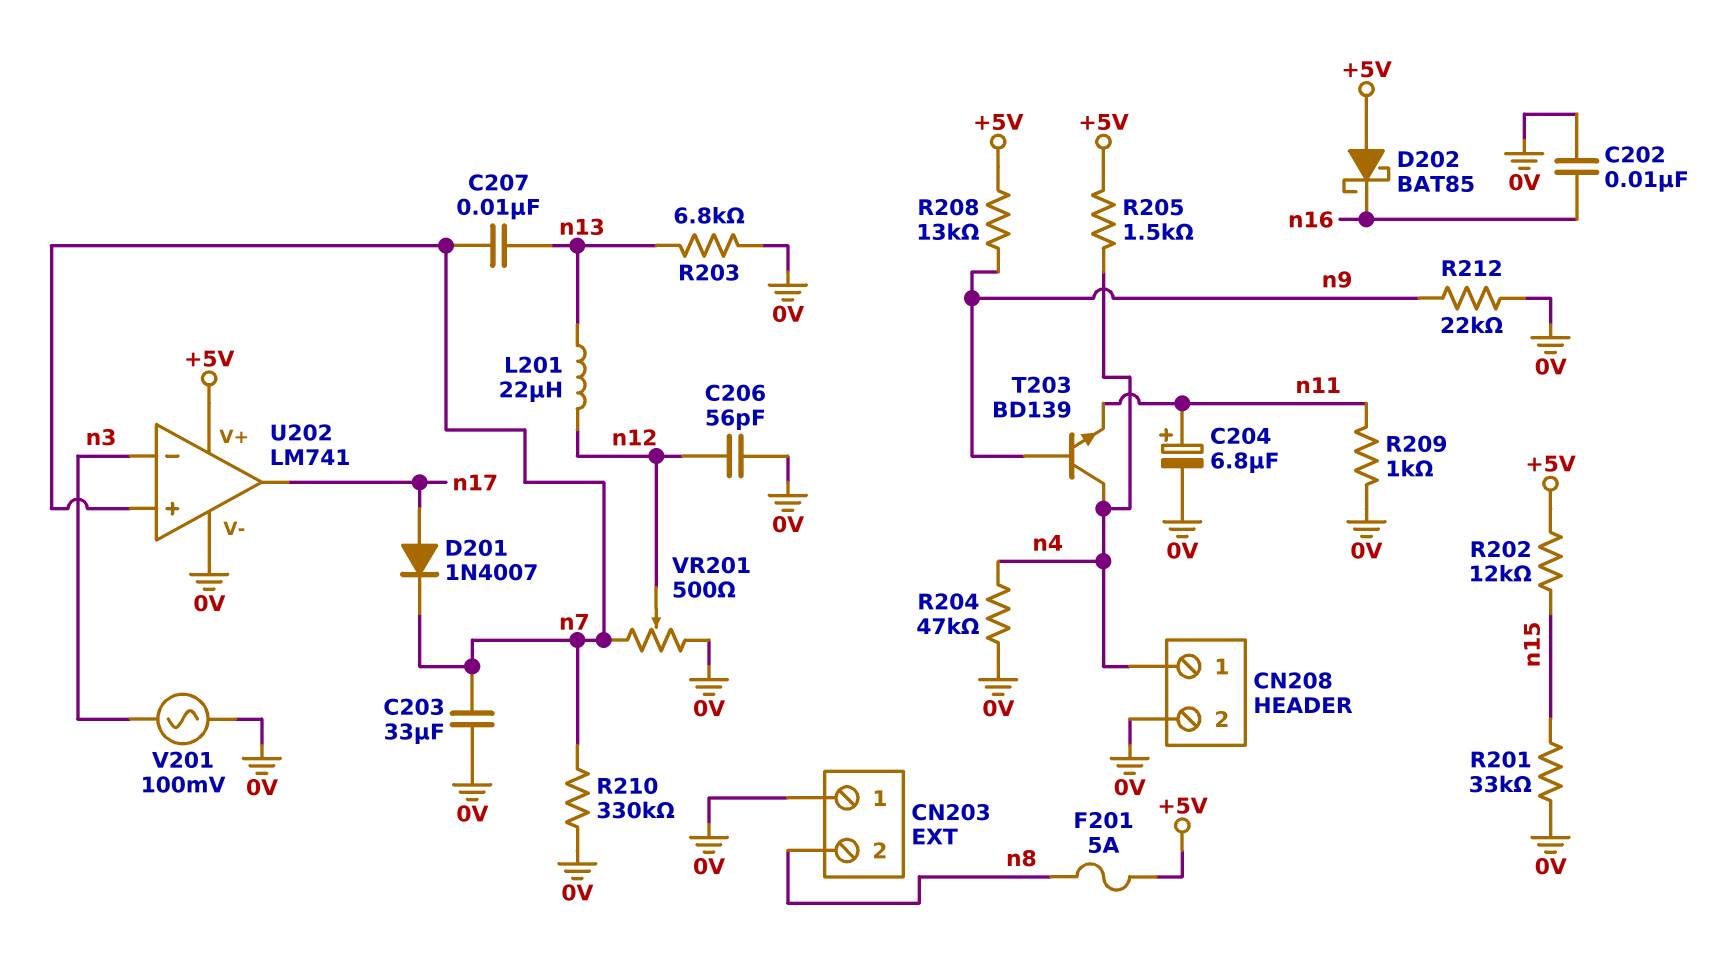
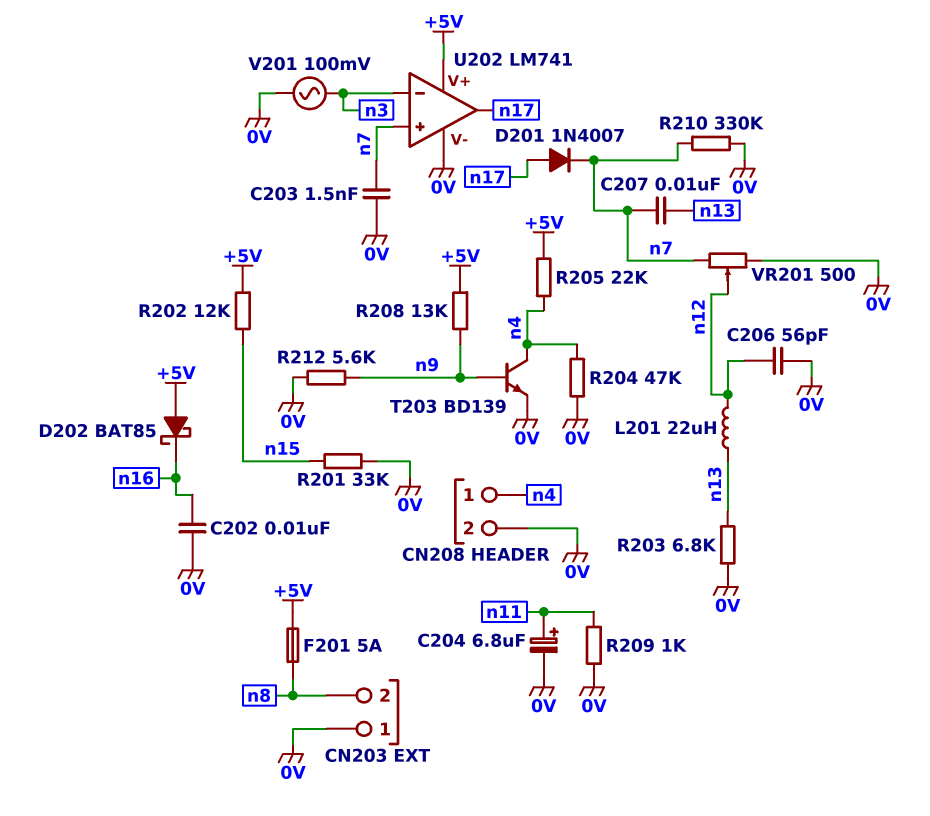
C203: 33uF (0V, n7) -> 1.5nF (0V, n7)
R205: 1.5k (+5V, n4) -> 22k (+5V, n4)
R212: 22k (0V, n9) -> 5.6k (0V, n9)
T203: NPN BD139 (B n9, C n4, E n11) -> NPN BD139 (B n9, C n4, E 0V)

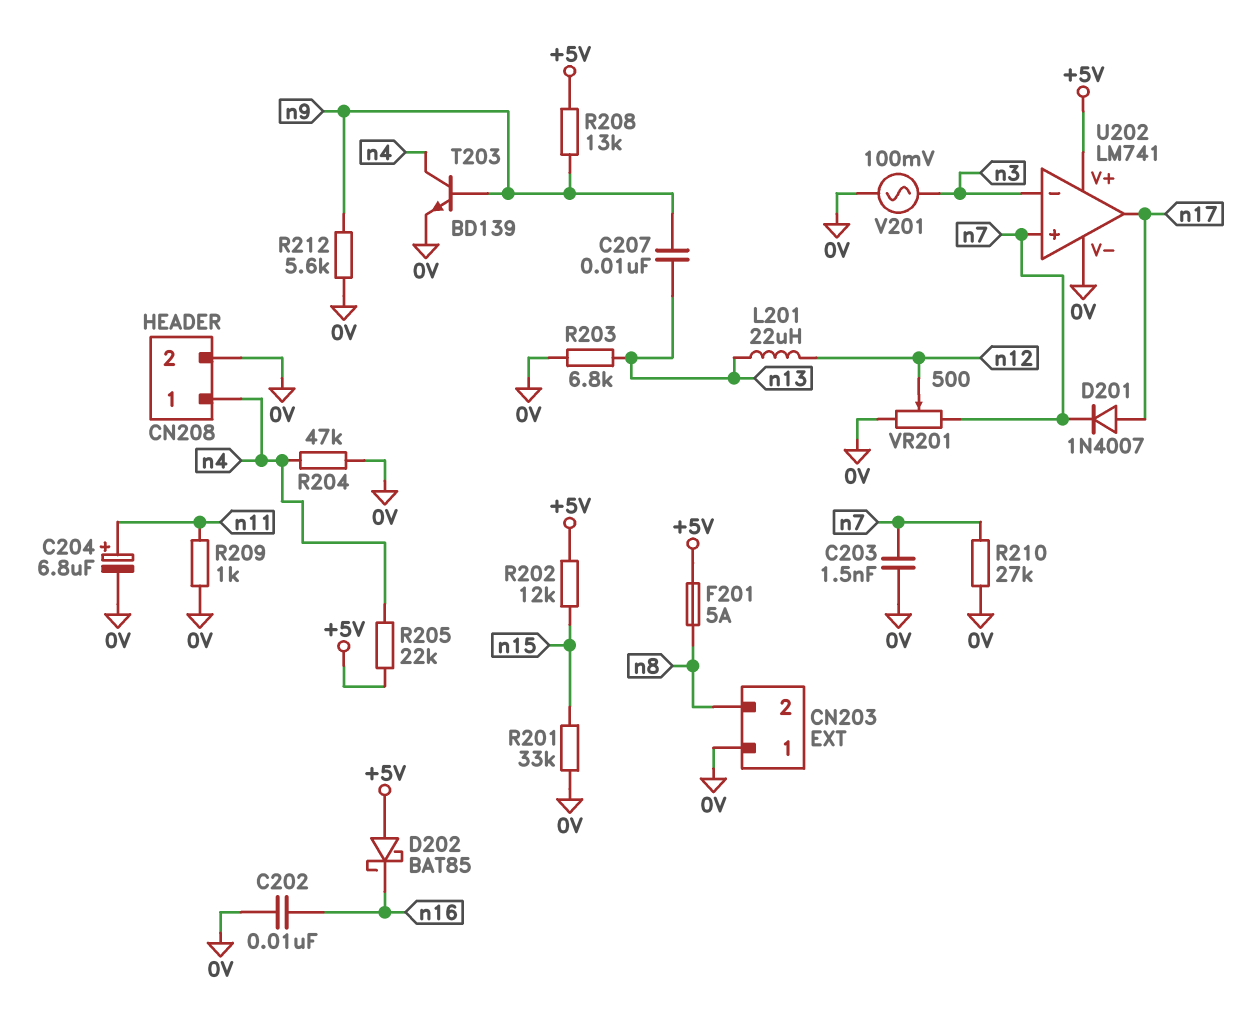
C206: 56pF (0V, n12) -> none
C207: 10nF (n7, n13) -> 10nF (n9, n13)
R210: 330k (0V, n7) -> 27k (0V, n7)

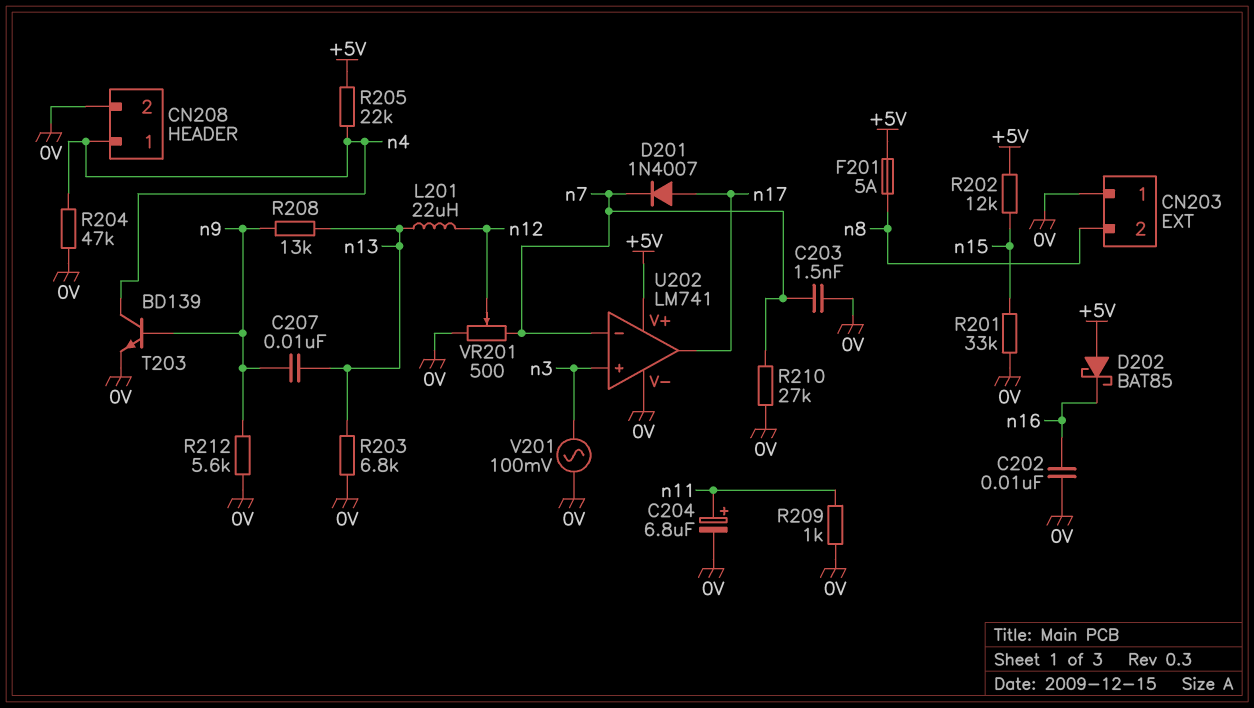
R208: 13k (+5V, n9) -> 13k (n9, n13)
U202 pin in+: n7 -> n3
U202 pin in-: n3 -> n7

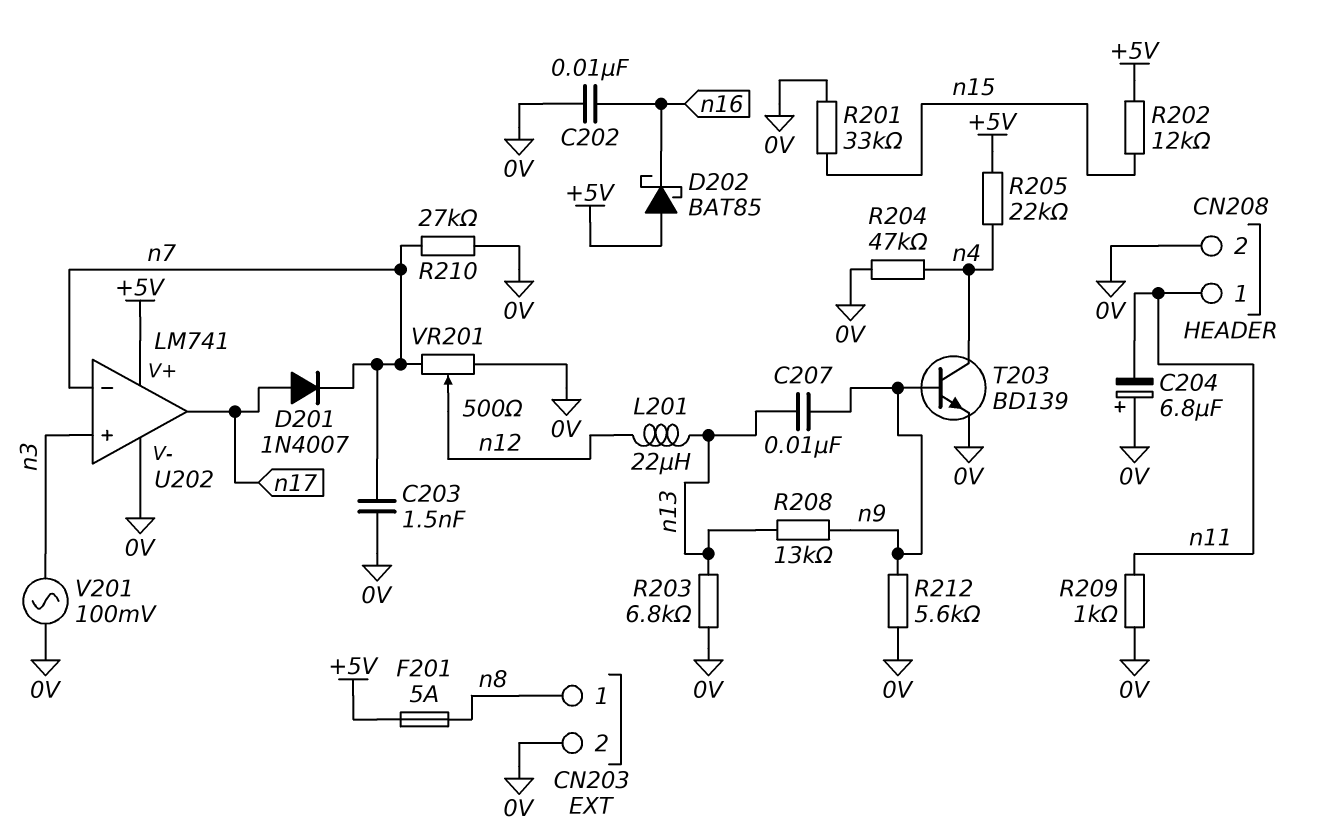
C204: 6.8uF (plus n11, minus 0V) -> 6.8uF (plus 0V, minus n11)
CN203 pin 1: 0V -> n8
CN203 pin 2: n8 -> 0V
CN208 pin 1: n4 -> n11

